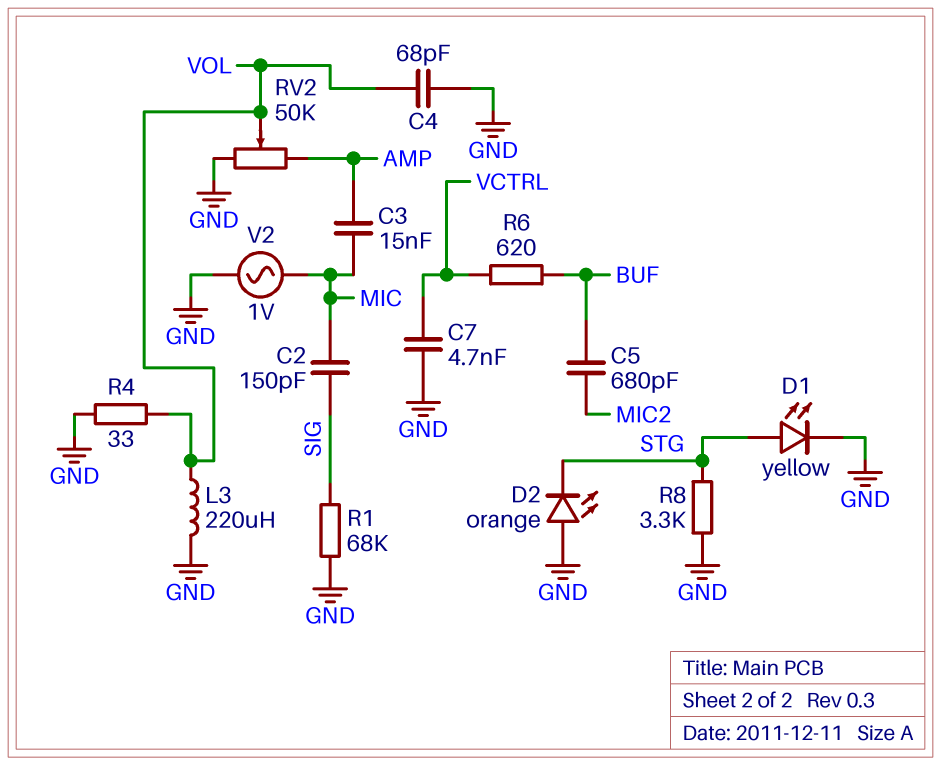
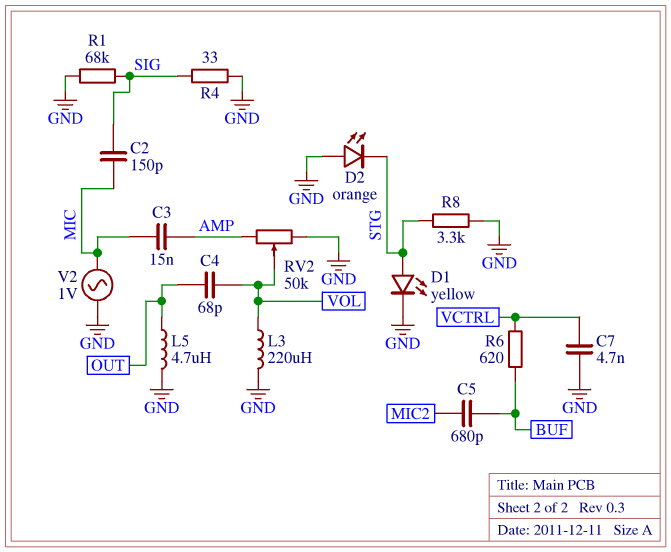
C4: 68pF (GND, VOL) -> 68pF (OUT, VOL)
L5: none -> 4.7uH (GND, OUT)
R4: 33 (GND, VOL) -> 33 (GND, SIG)

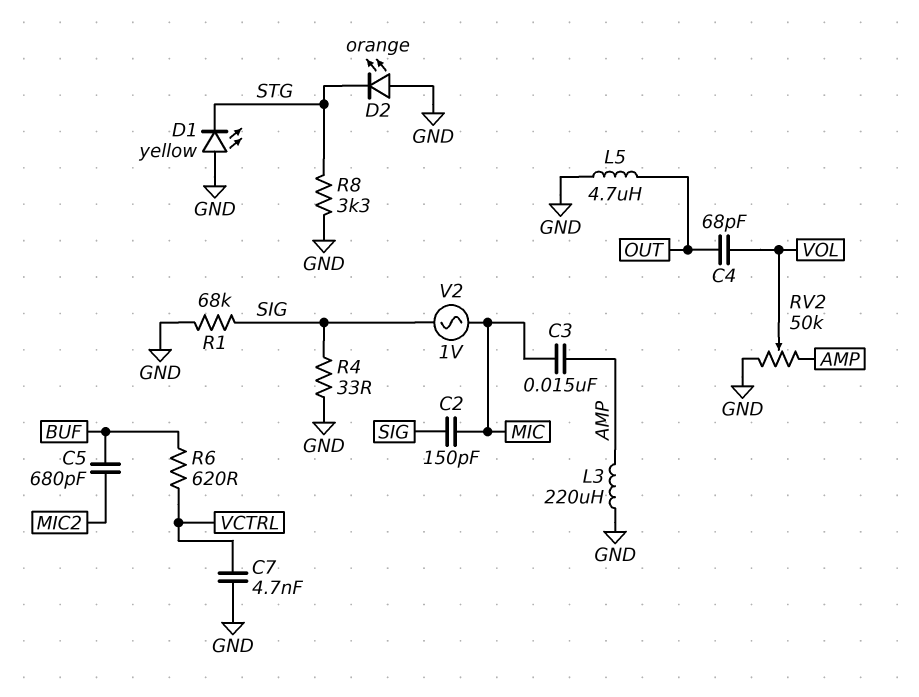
D1: LED yellow (A STG, K GND) -> LED yellow (A GND, K STG)
L3: 220uH (GND, VOL) -> 220uH (AMP, GND)
V2: AC 1V (GND, MIC) -> AC 1V (MIC, SIG)

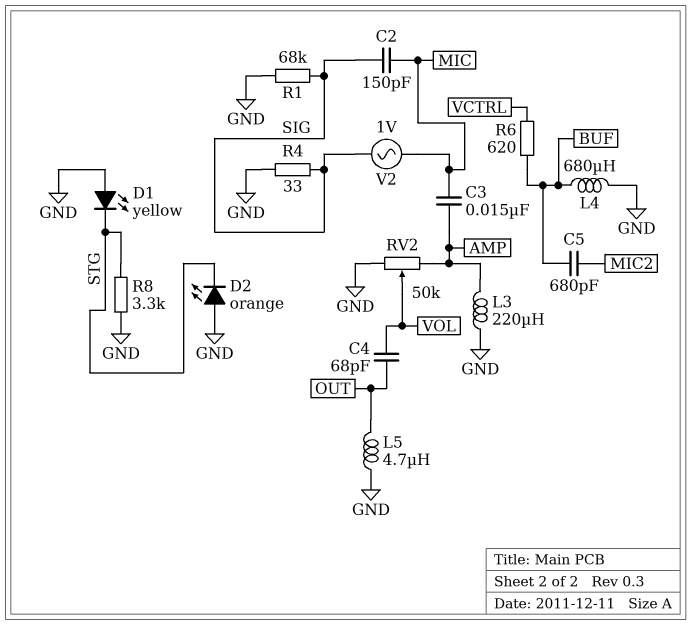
C7: 4.7nF (GND, VCTRL) -> none
L4: none -> 680uH (BUF, GND)

